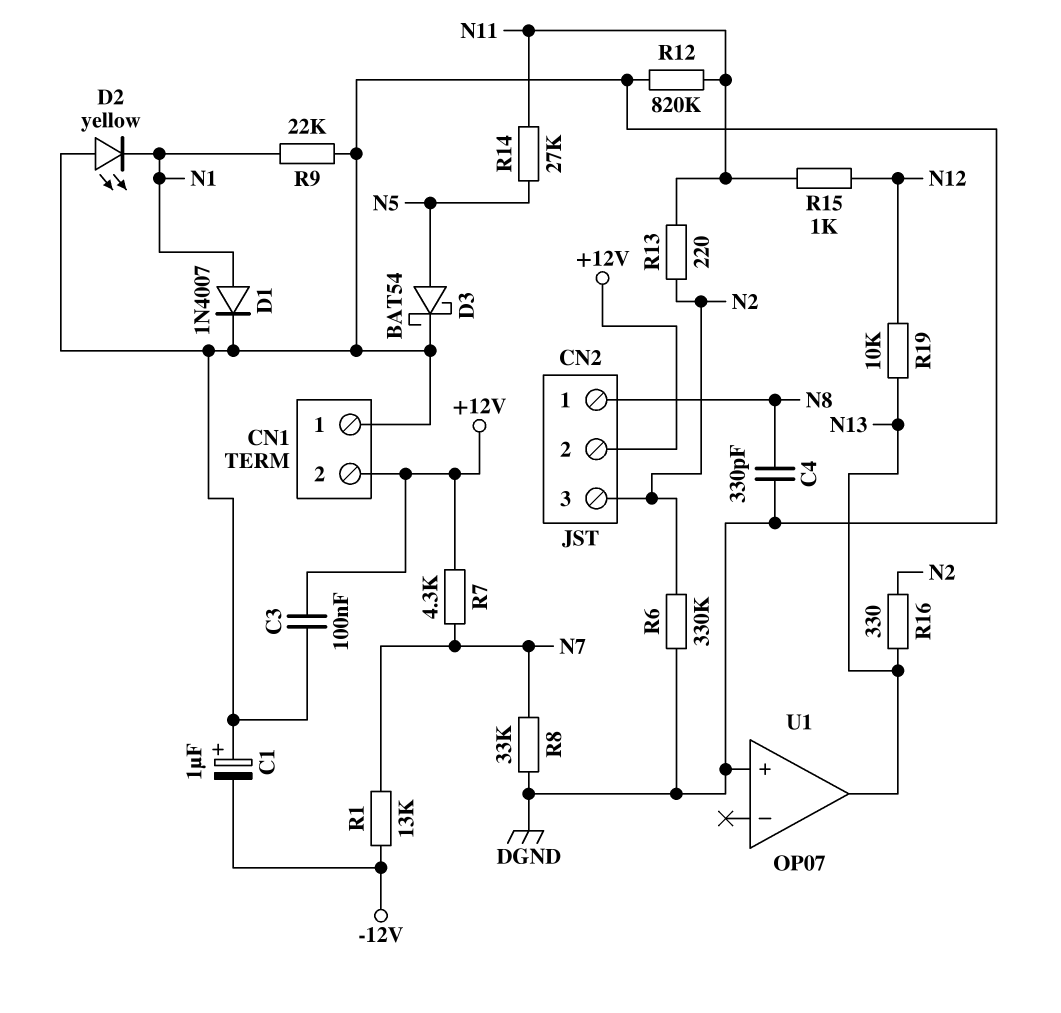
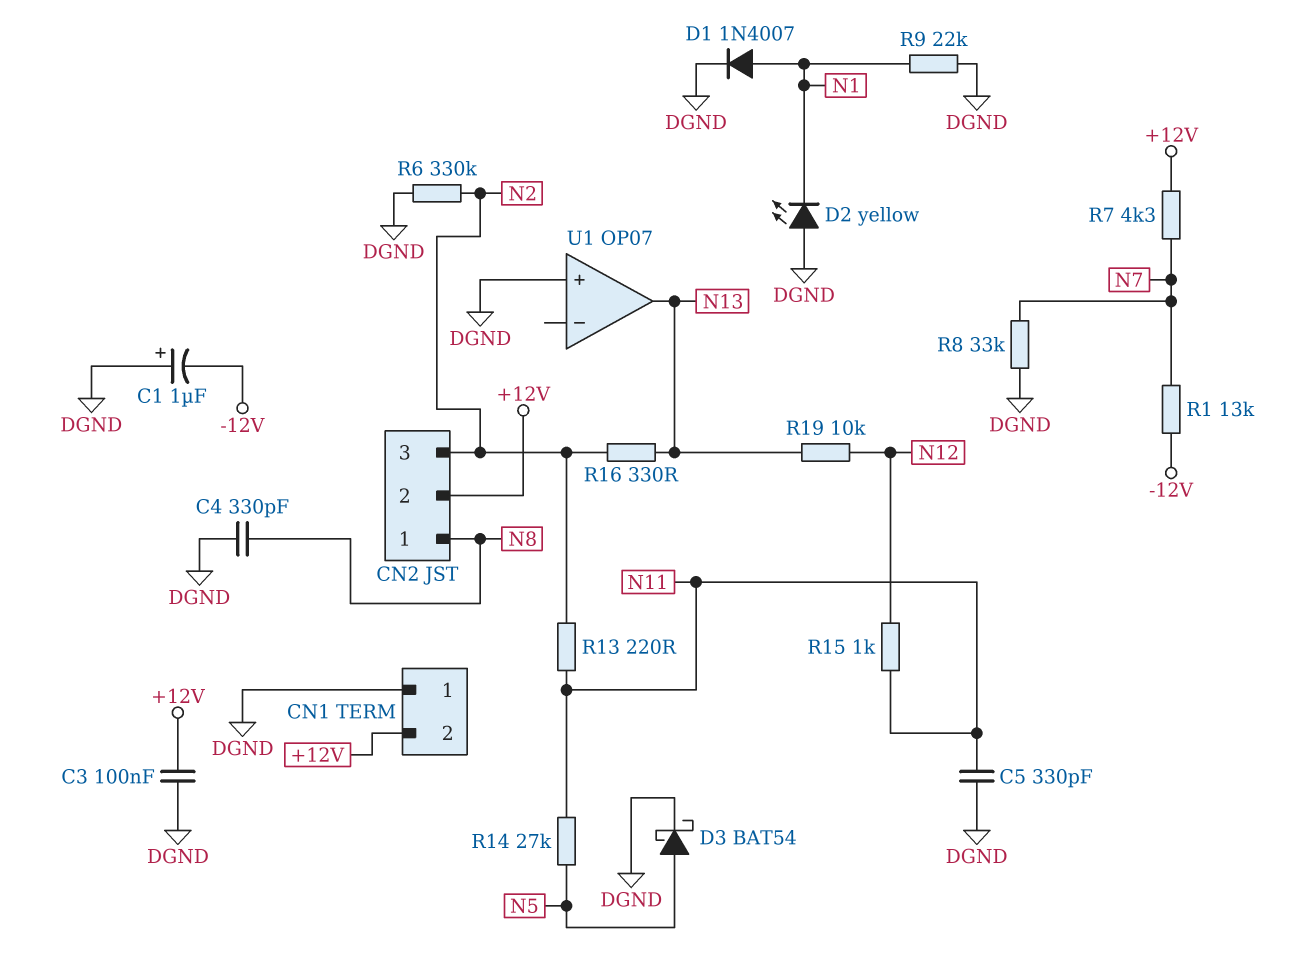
C5: none -> 330pF (DGND, N11)
R12: 820k (DGND, N11) -> none

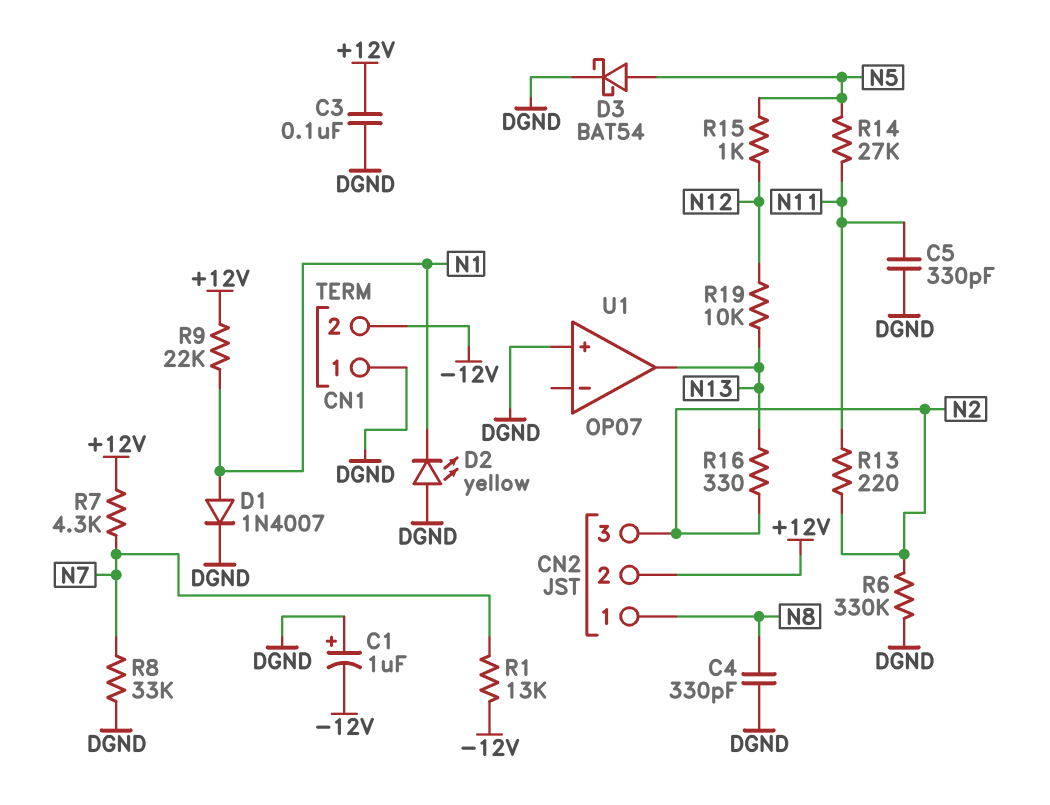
CN1 pin 2: +12V -> -12V
R9: 22k (DGND, N1) -> 22k (+12V, N1)
R15: 1k (N11, N12) -> 1k (N5, N12)

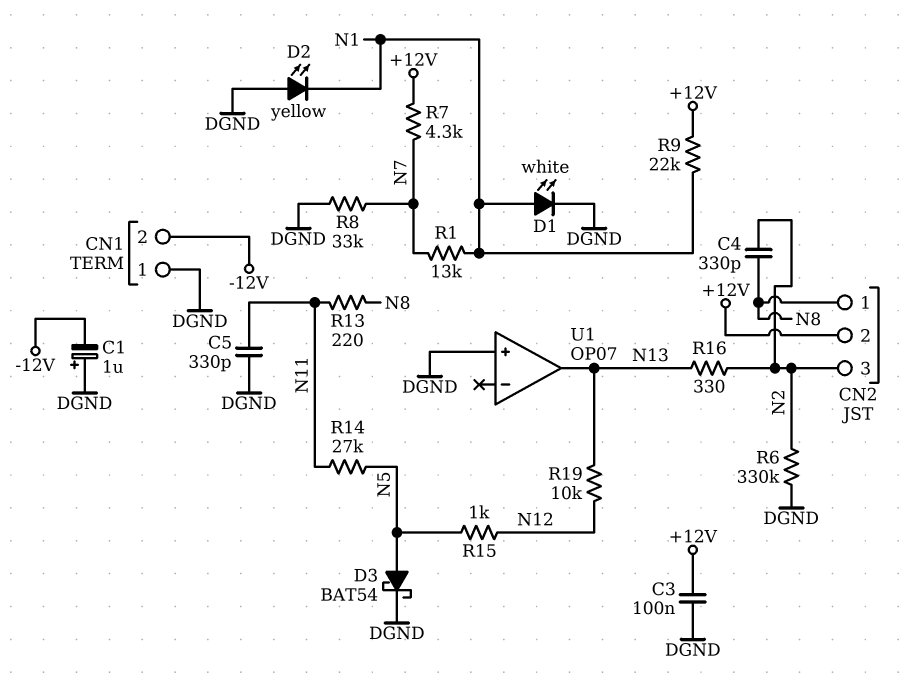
C4: 330pF (DGND, N8) -> 330pF (N2, N8)
D1: diode 1N4007 (A N1, K DGND) -> LED white (A N1, K DGND)
R1: 13k (-12V, N7) -> 13k (N1, N7)
R13: 220 (N2, N11) -> 220 (N8, N11)

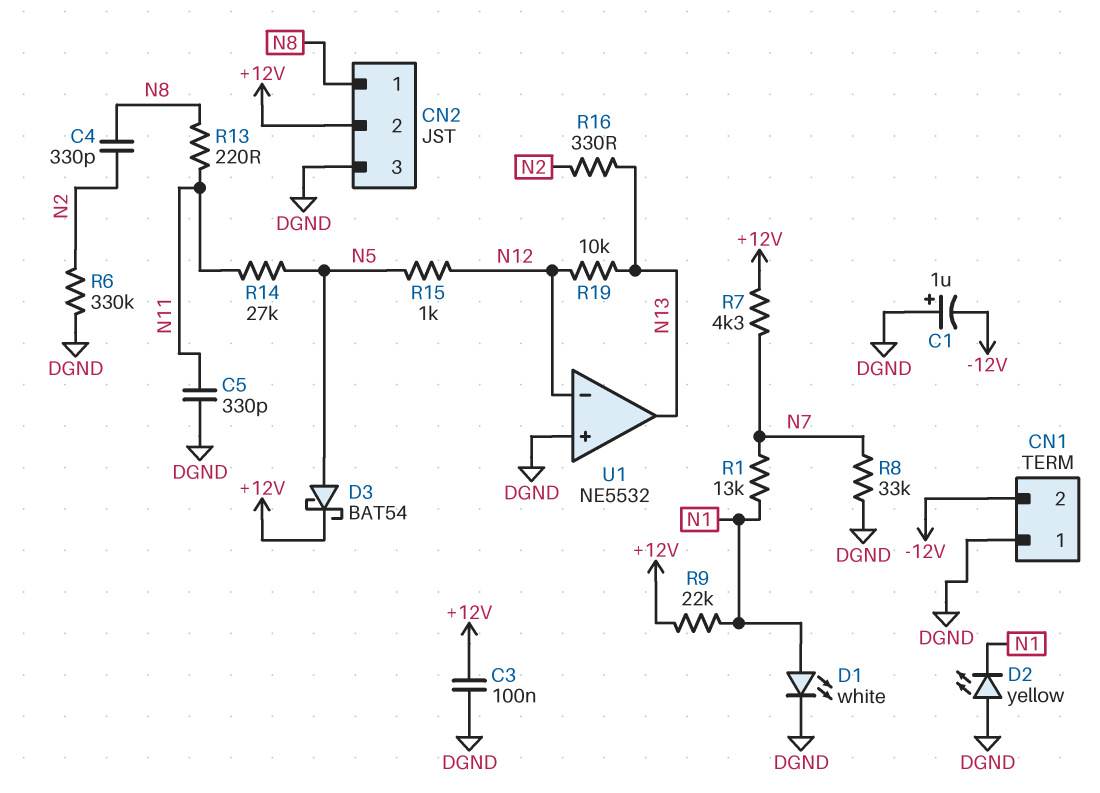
CN2 pin 3: N2 -> DGND
D3: schottky BAT54 (A N5, K DGND) -> schottky BAT54 (A N5, K +12V)
U1: OP07 -> NE5532
U1 pin in-: none -> N12

